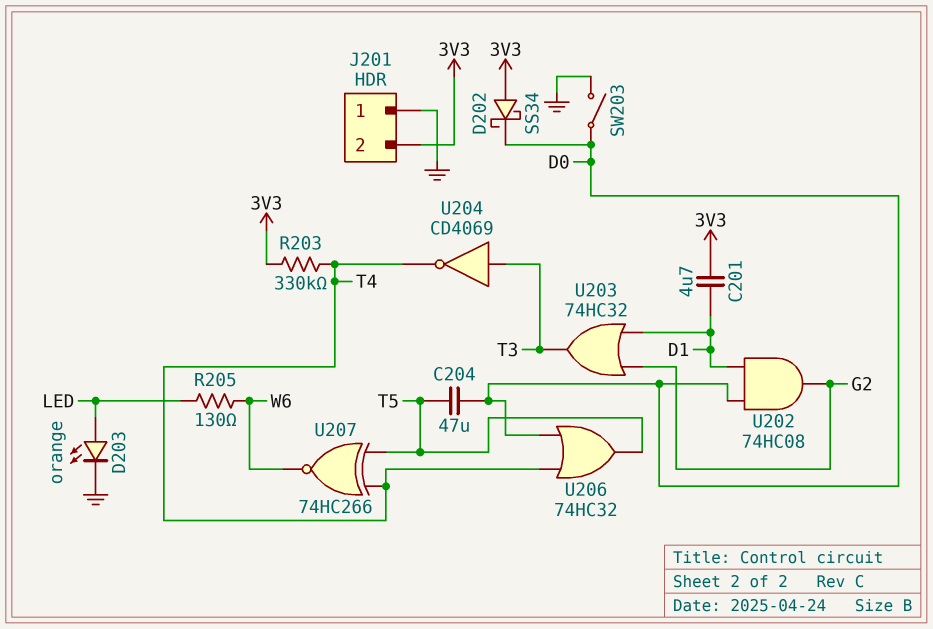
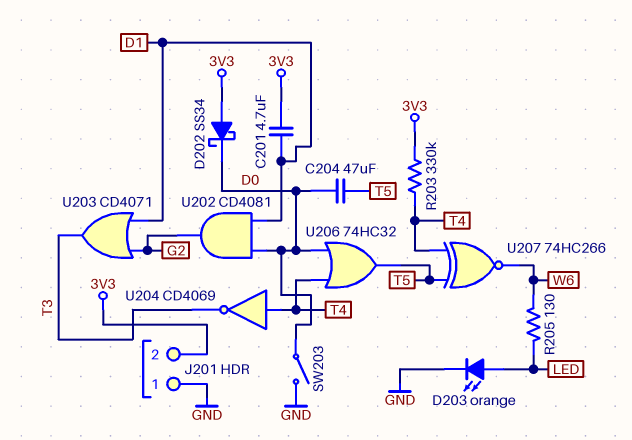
U202: AND 74HC08 (in D0, in D1, out G2) -> AND CD4081 (in D0, in D1, out G2)
U203: OR 74HC32 (in D1, in G2, out T3) -> OR CD4071 (in D1, in G2, out T3)
U204: NOT CD4069 (in T3, out T4) -> NOT CD4069 (in T4, out T3)

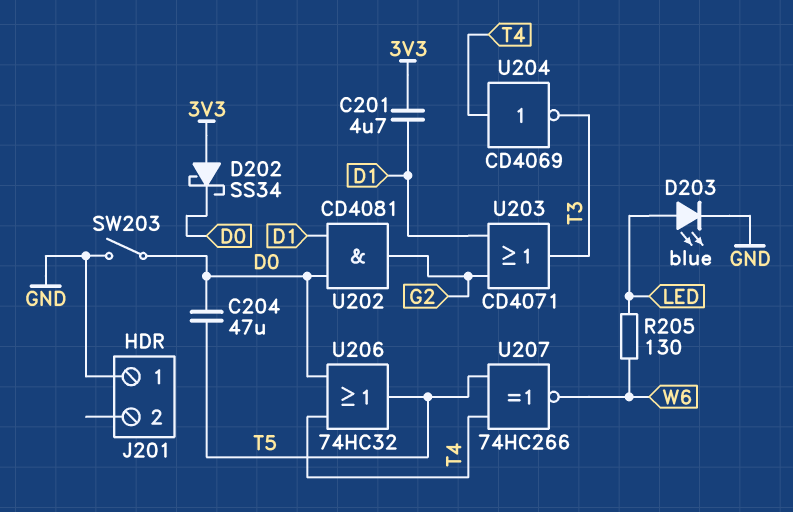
D203: LED orange (A LED, K GND) -> LED blue (A LED, K GND)
J201 pin 2: 3V3 -> none
R203: 330k (3V3, T4) -> none

